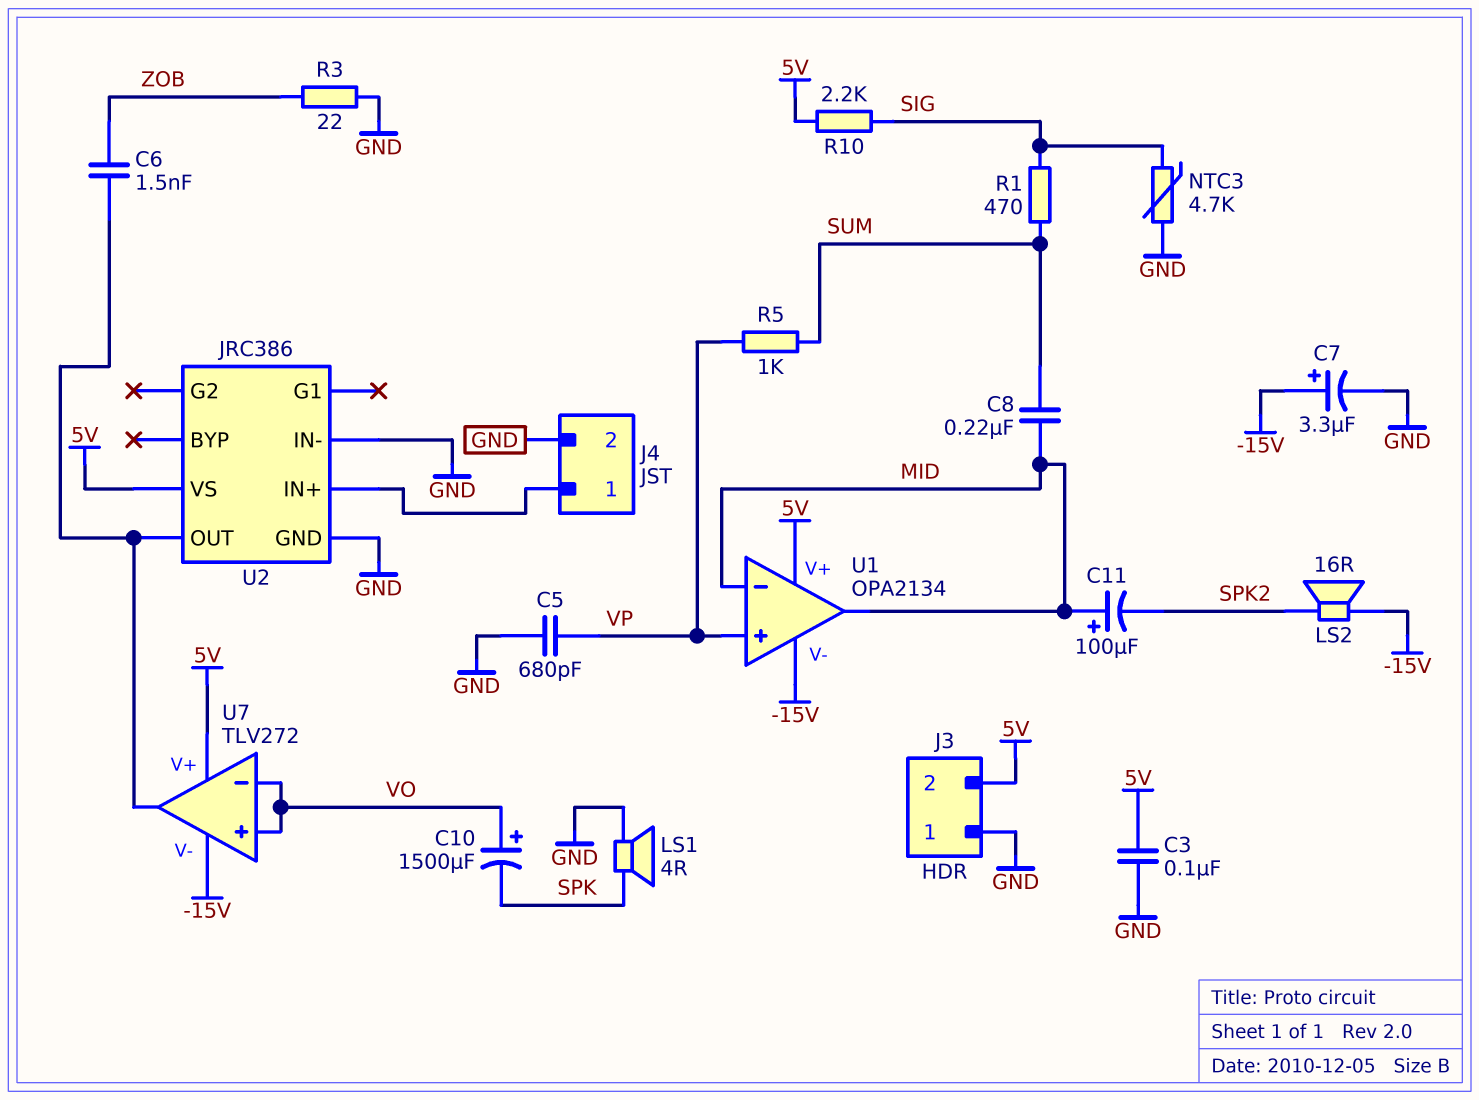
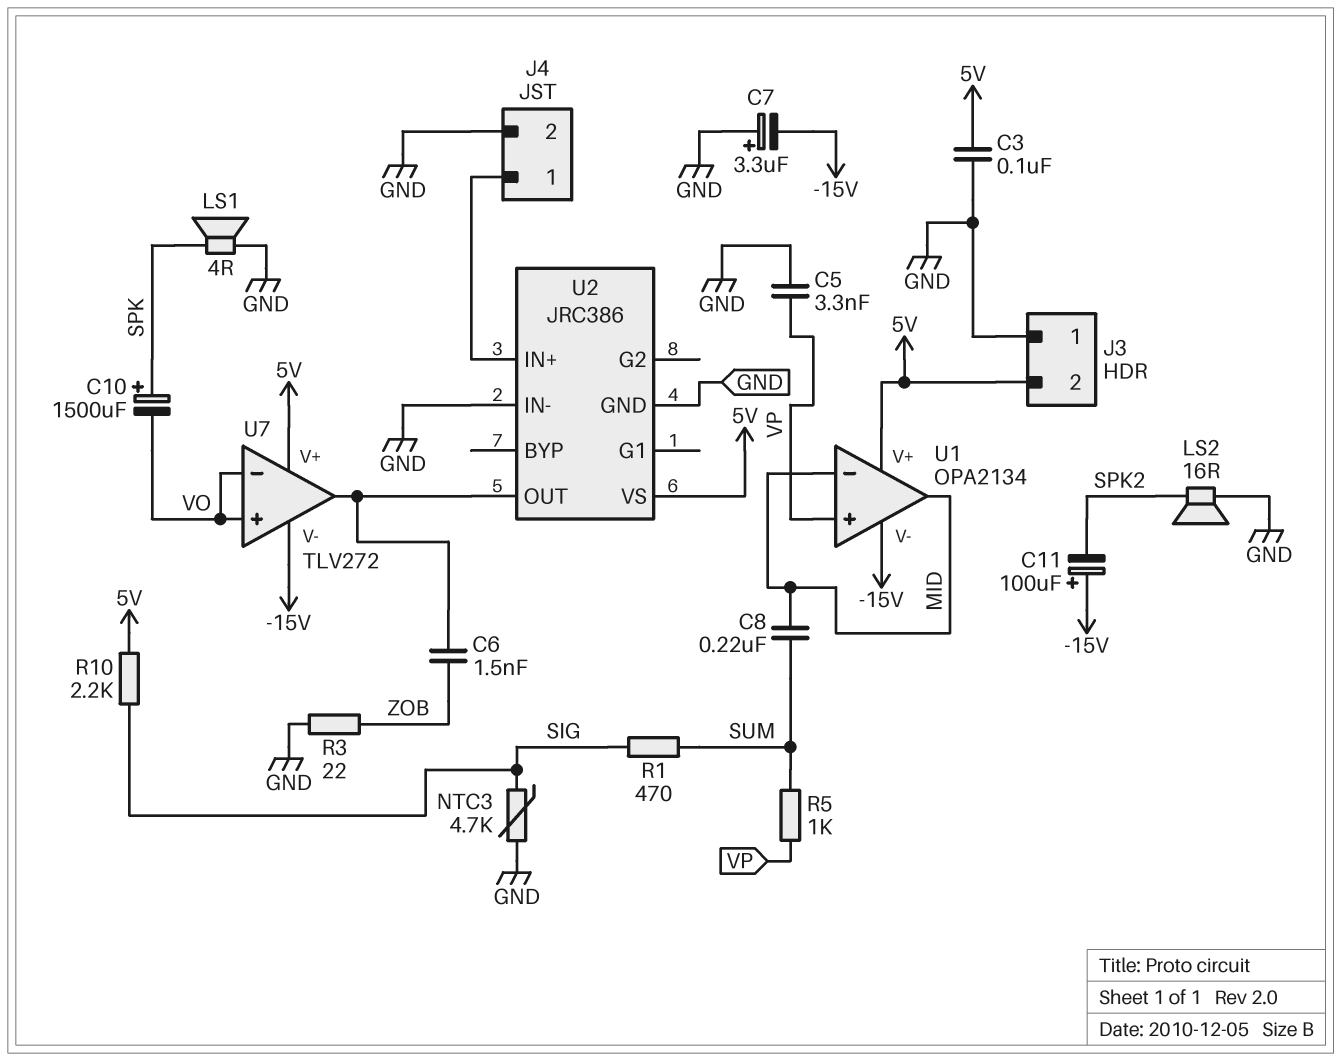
C5: 680pF (GND, VP) -> 3.3nF (GND, VP)
C7: 3.3uF (plus -15V, minus GND) -> 3.3uF (plus GND, minus -15V)
C10: 1500uF (plus VO, minus SPK) -> 1500uF (plus SPK, minus VO)
C11: 100uF (plus MID, minus SPK2) -> 100uF (plus -15V, minus SPK2)
LS2: speaker 16R (-15V, SPK2) -> speaker 16R (GND, SPK2)

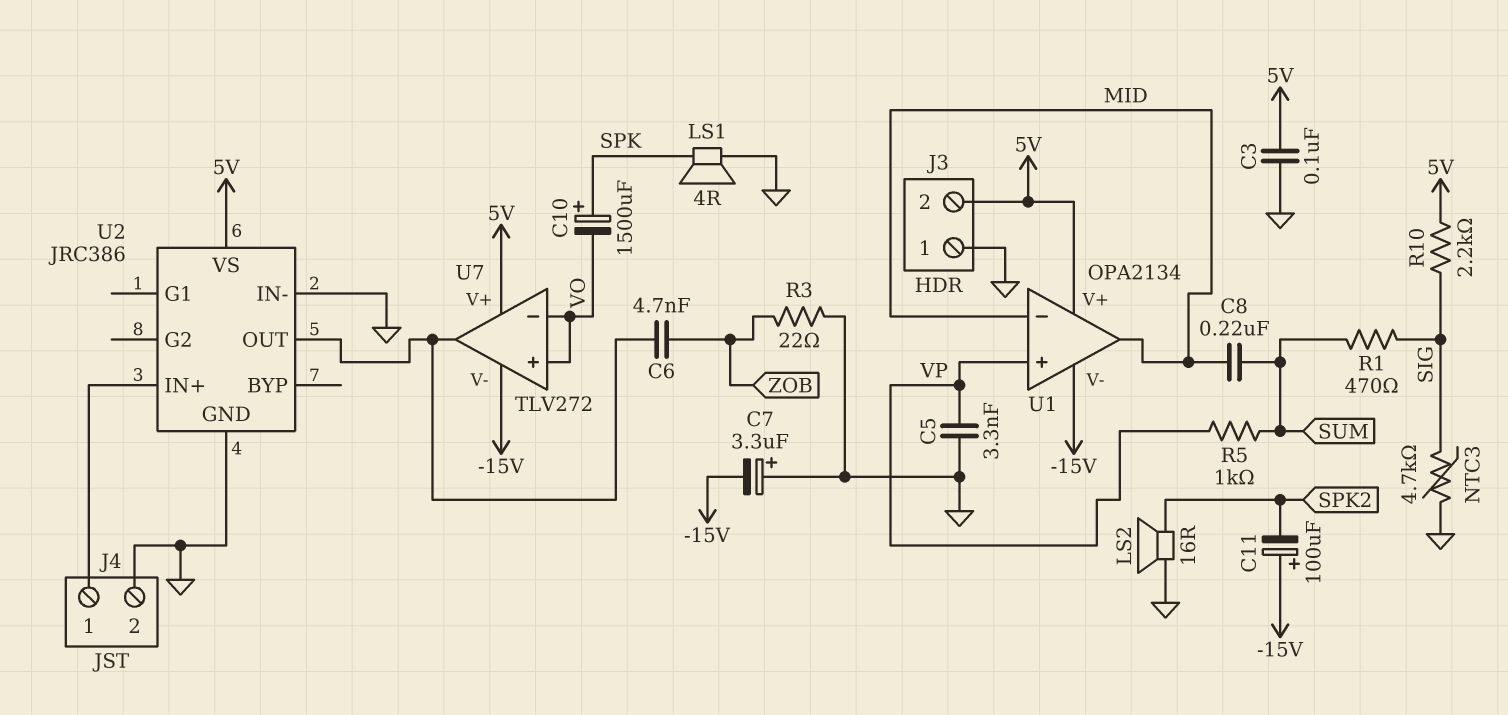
C6: 1.5nF (U2/OUT, ZOB) -> 4.7nF (U2/OUT, ZOB)

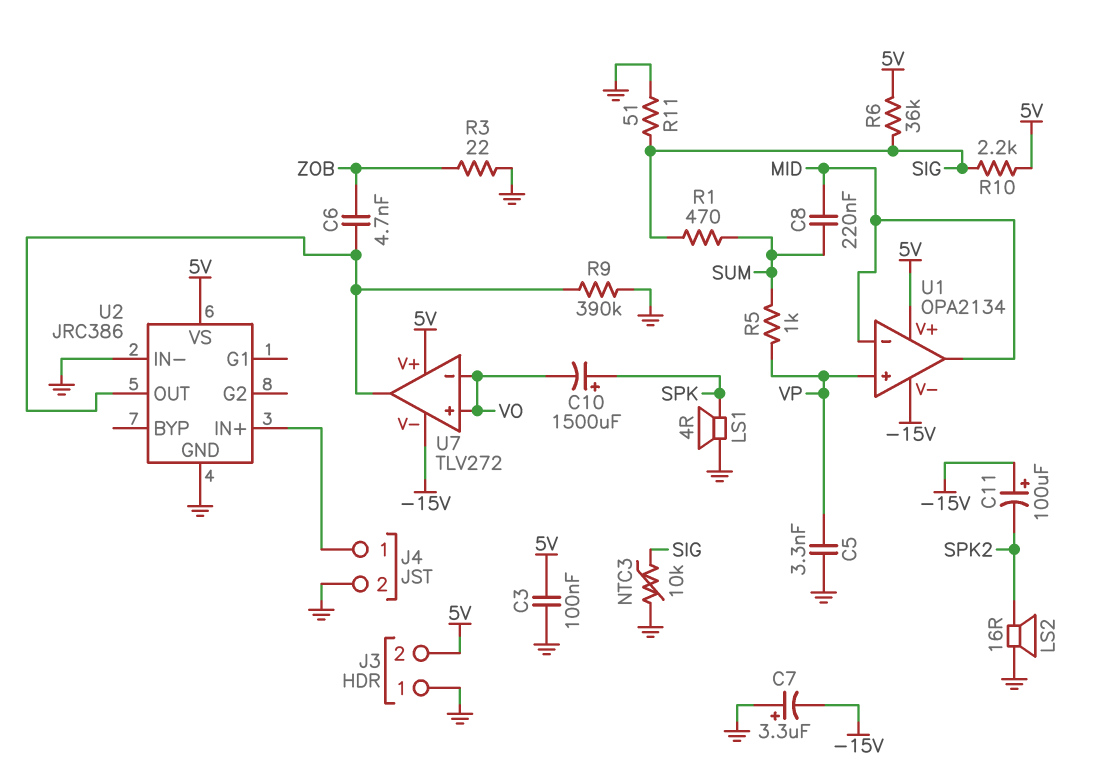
NTC3: 4.7k (GND, SIG) -> 10k (GND, SIG)
R6: none -> 36k (5V, SIG)
R9: none -> 390k (GND, U2/OUT)
R11: none -> 51 (GND, SIG)

